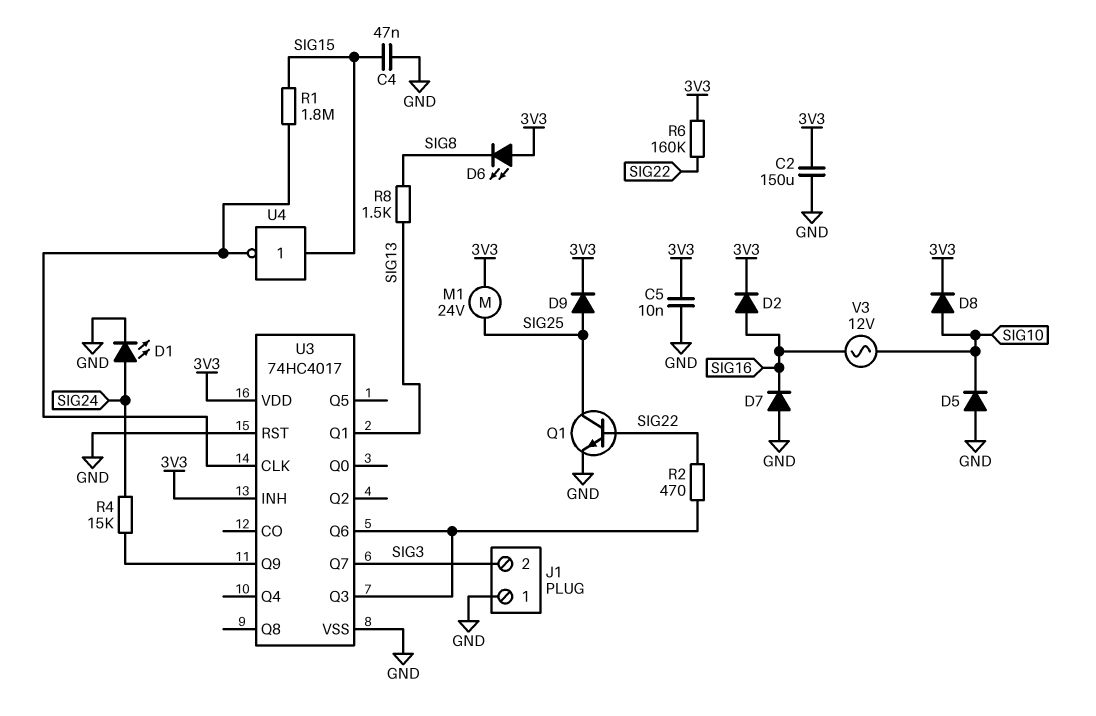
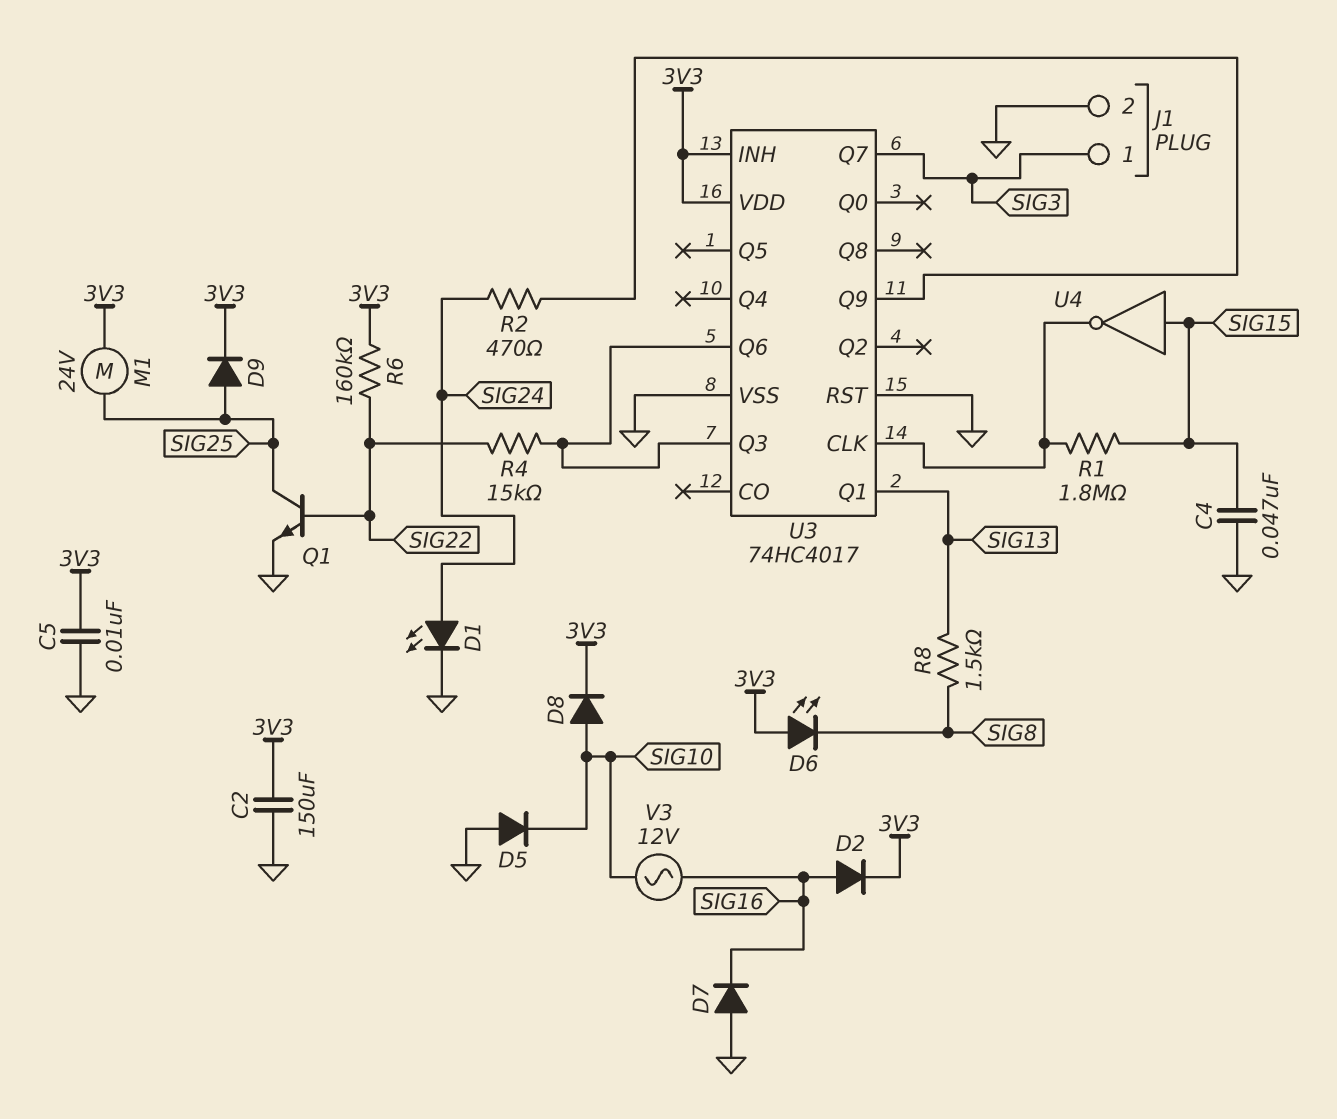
J1 pin 1: GND -> SIG3
J1 pin 2: SIG3 -> GND
R2: 470 (SIG22, U3/Q3) -> 470 (SIG24, U3/Q9)
R4: 15k (SIG24, U3/Q9) -> 15k (SIG22, U3/Q3)

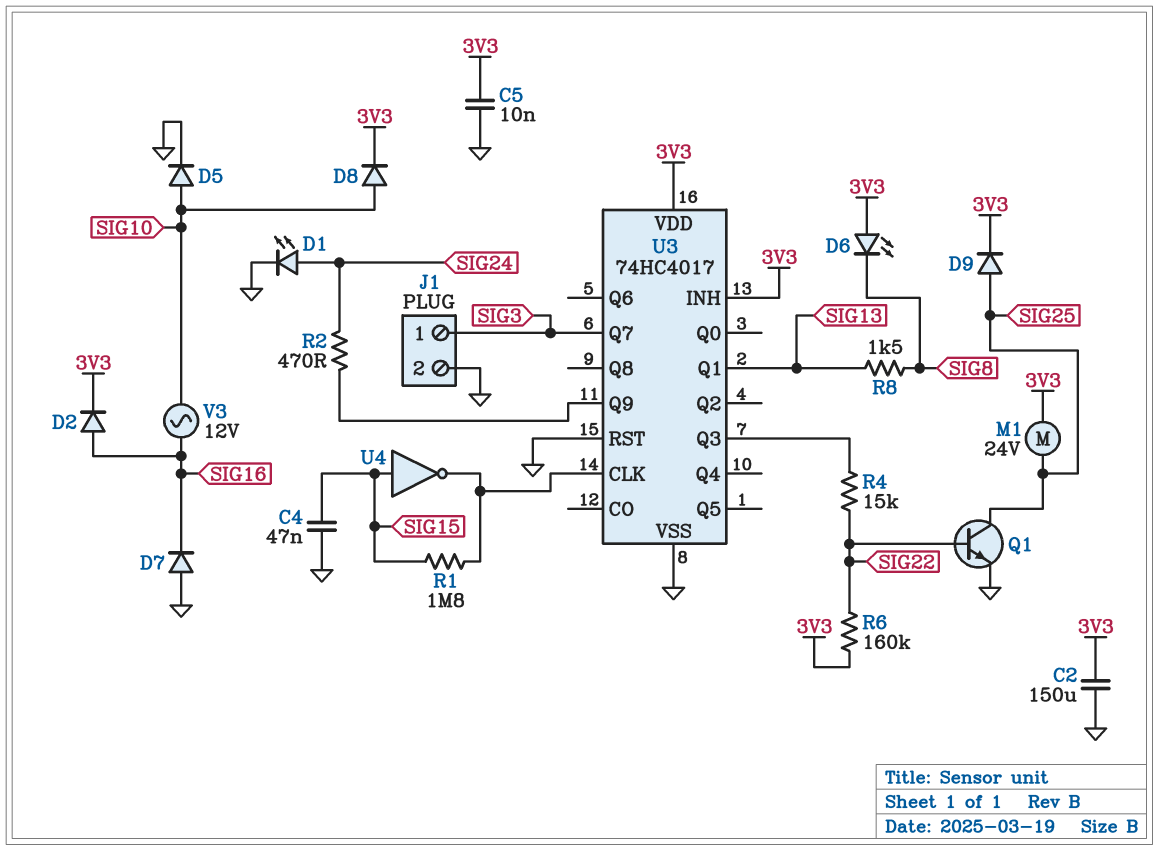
D5: diode (A GND, K SIG10) -> diode (A SIG10, K GND)
U3 pin Q6: U3/Q3 -> none

